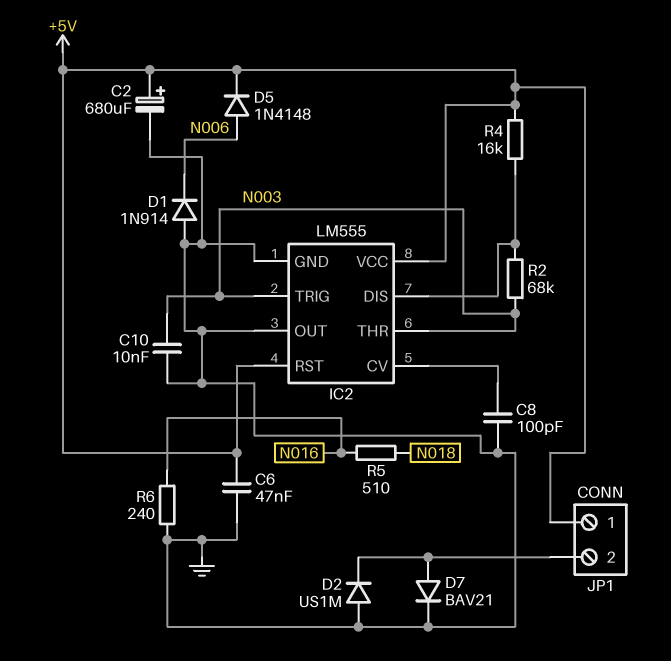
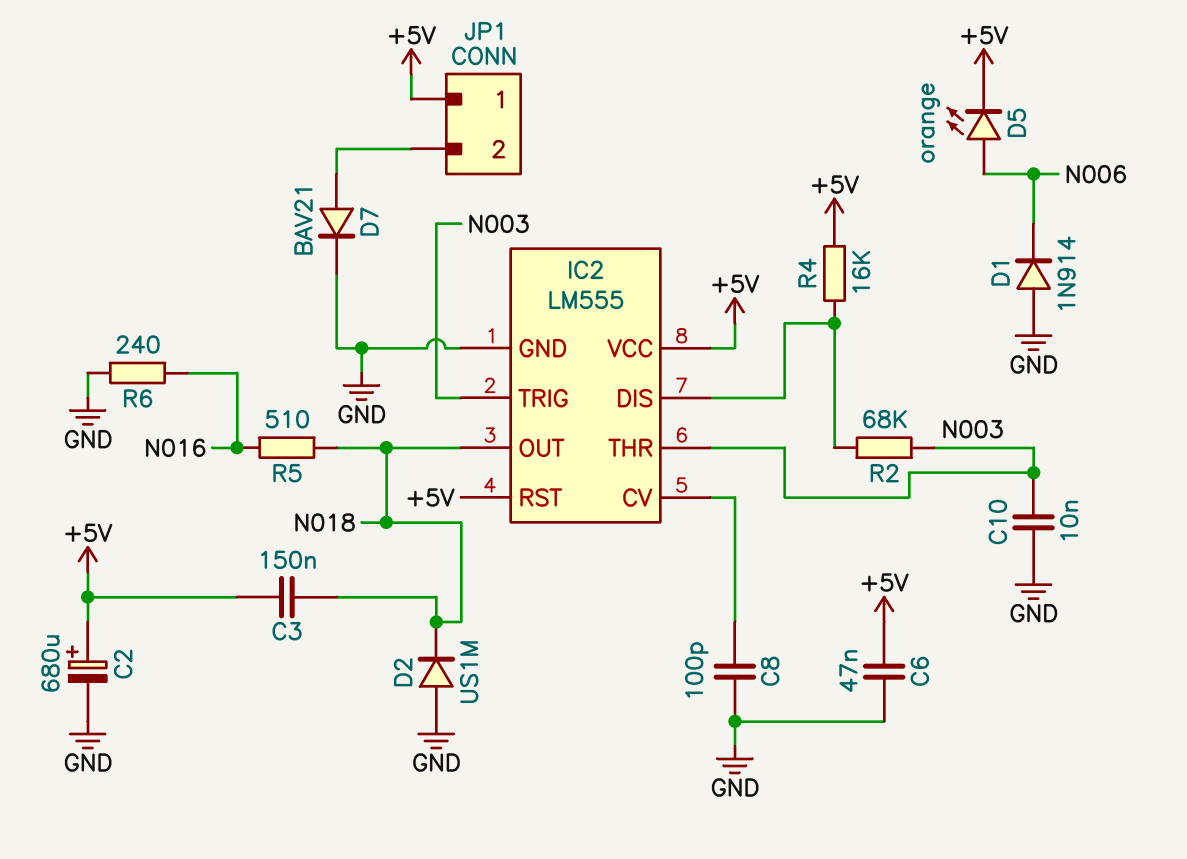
C3: none -> 150nF (+5V, N018)
D2: diode US1M (A GND, K JP1/2) -> diode US1M (A GND, K N018)
D5: diode 1N4148 (A N006, K +5V) -> LED orange (A N006, K +5V)
IC2 pin OUT: GND -> N018

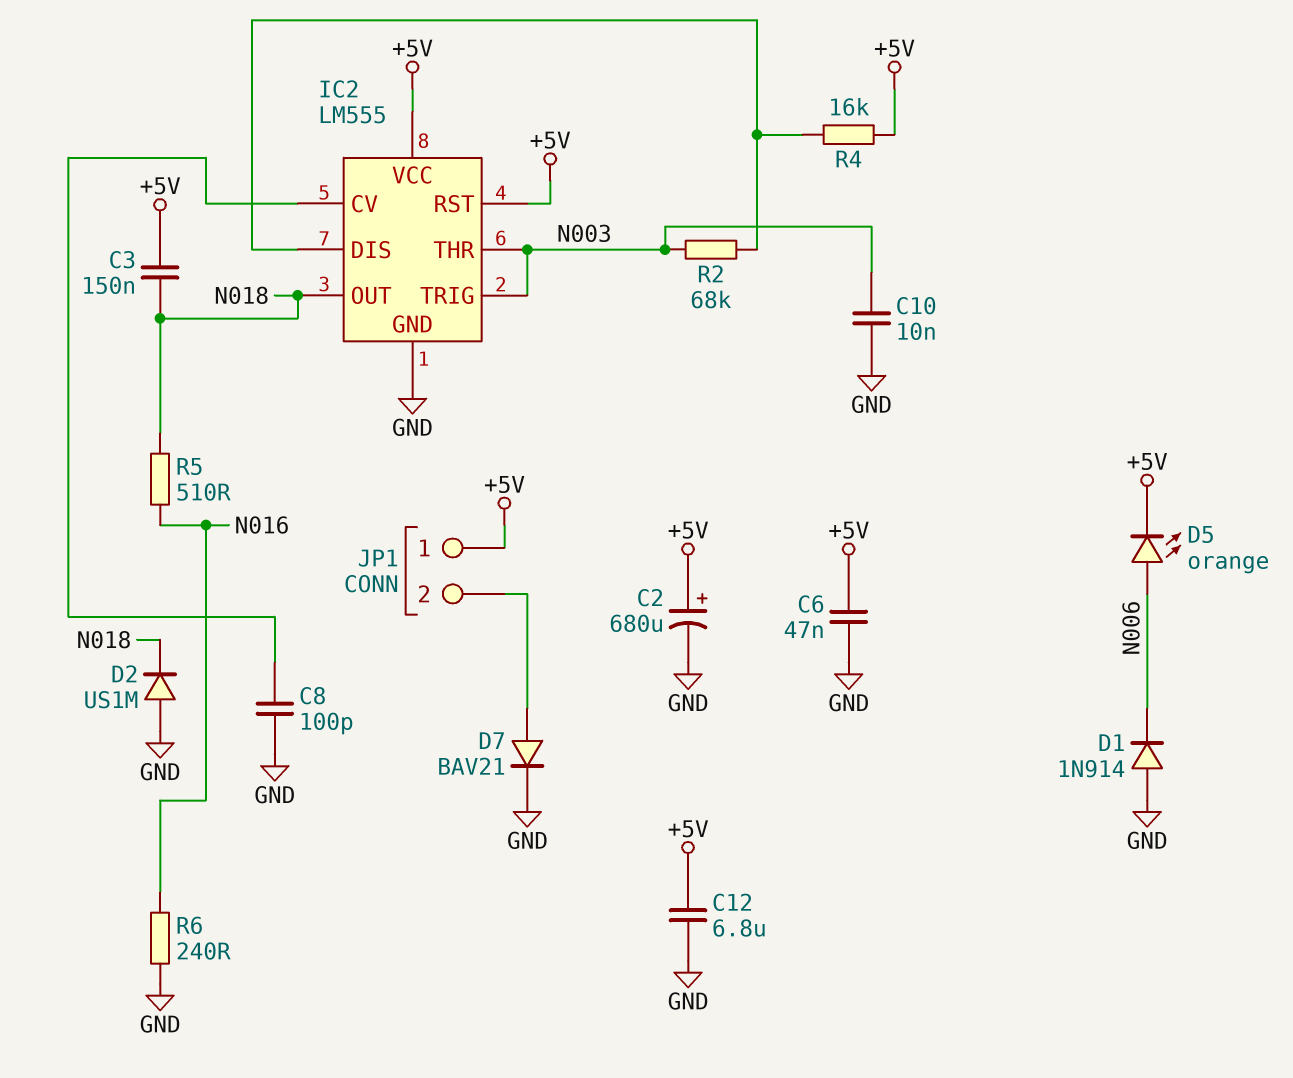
C12: none -> 6.8uF (+5V, GND)

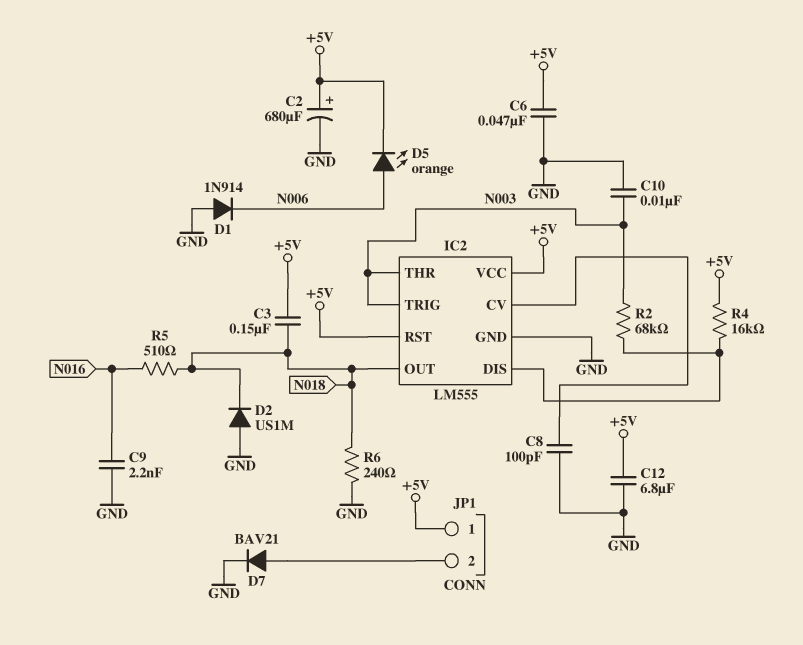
C9: none -> 2.2nF (GND, N016)
R6: 240 (GND, N016) -> 240 (GND, N018)

